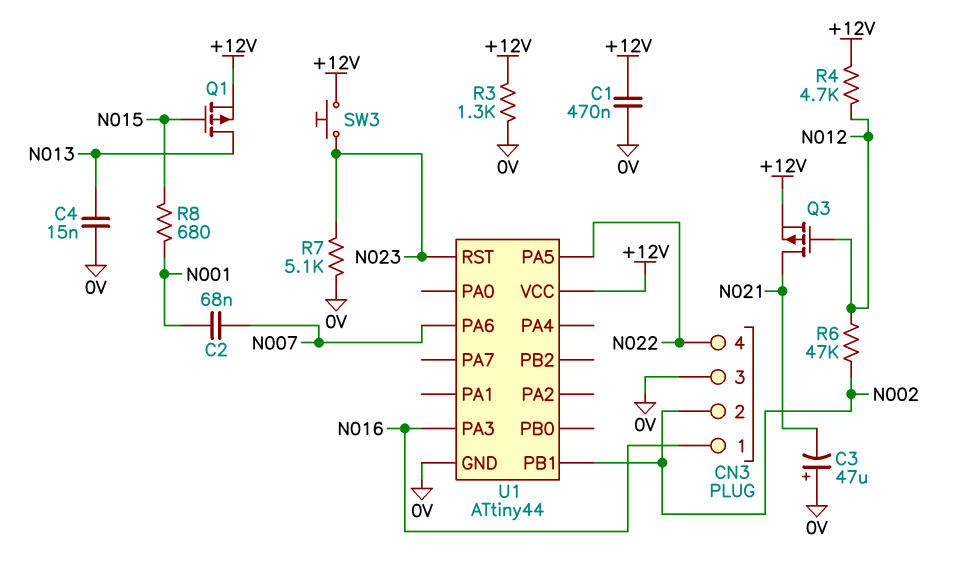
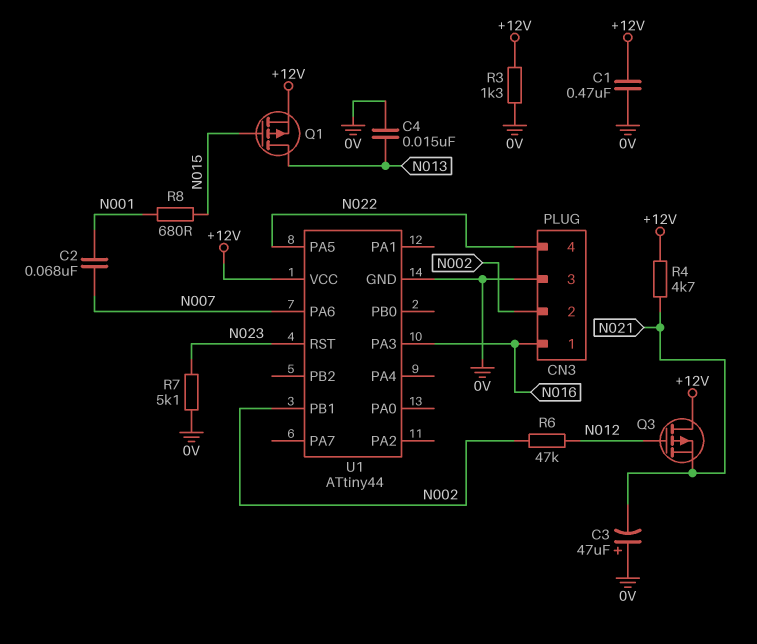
Q3: PMOS (G N012, D N021, S +12V) -> PMOS (G N012, D +12V, S N021)
R4: 4.7k (+12V, N012) -> 4.7k (+12V, N021)
SW3: button (+12V, N023) -> none

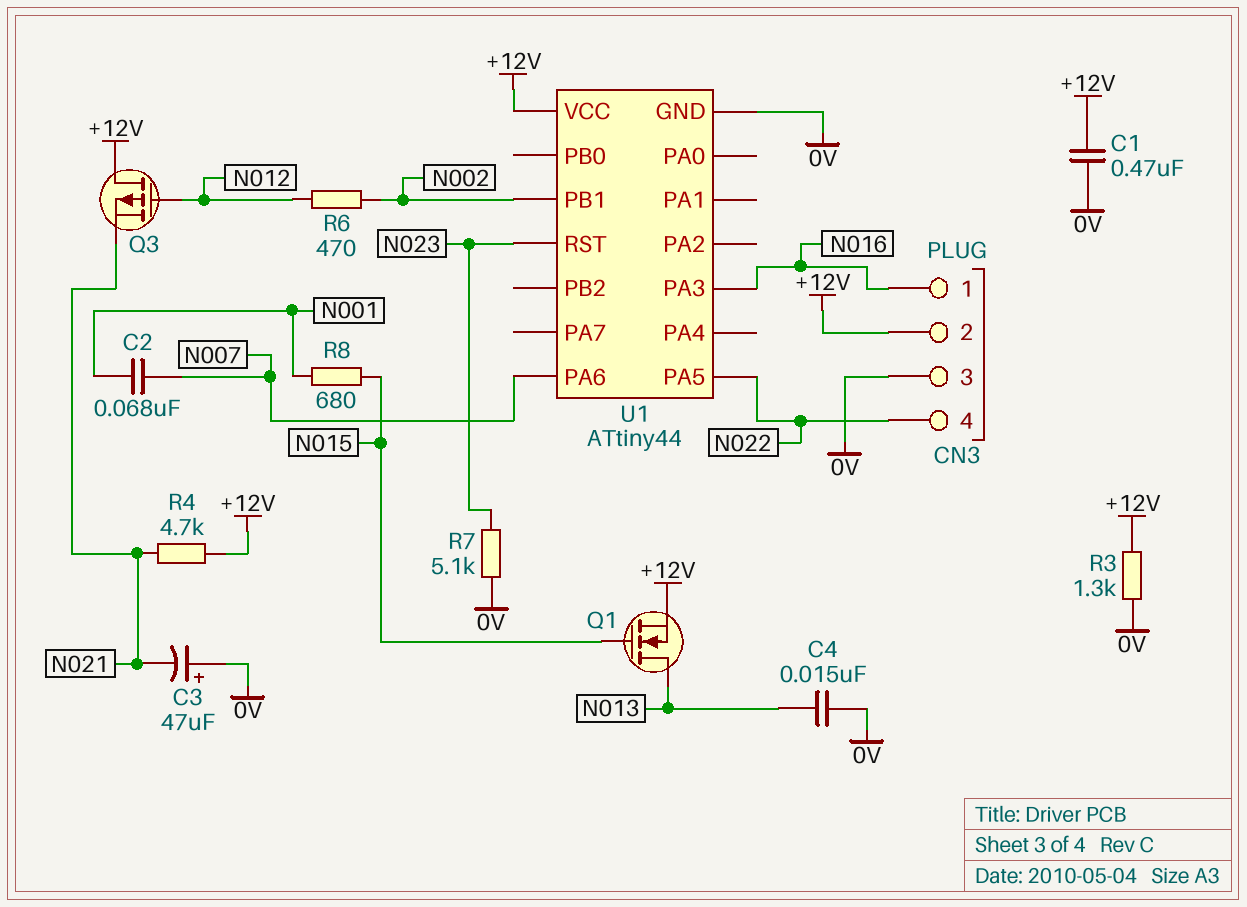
CN3 pin 2: N002 -> +12V
Q1: PMOS (G N015, D N013, S +12V) -> NMOS (G N015, D N013, S +12V)
R6: 47k (N002, N012) -> 470 (N002, N012)

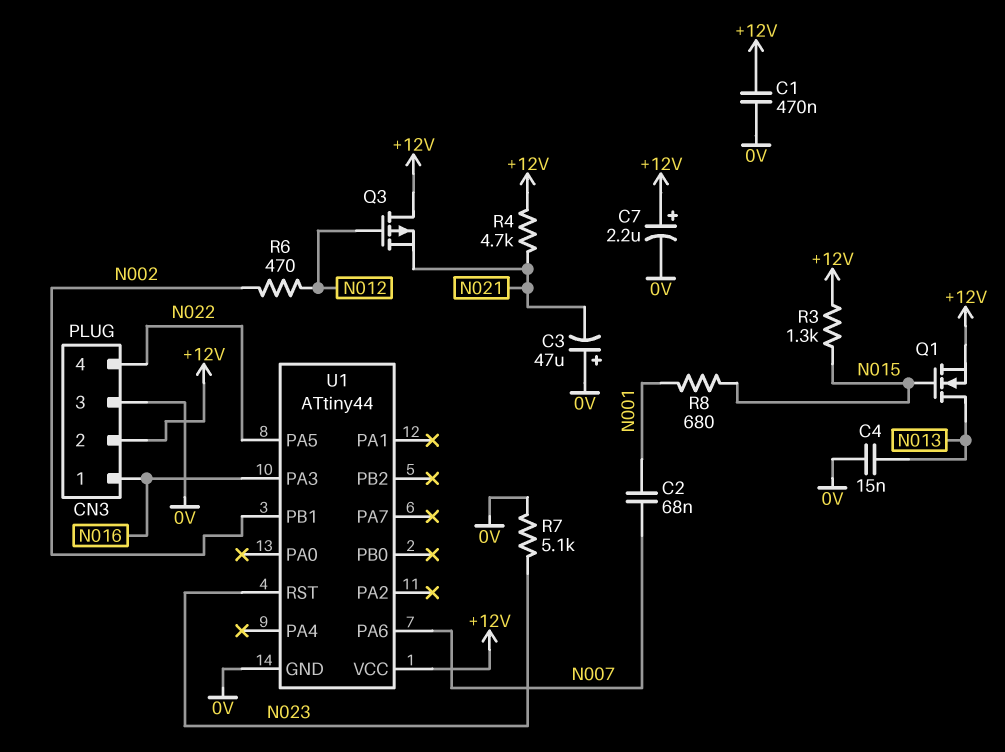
C7: none -> 2.2uF (plus +12V, minus 0V)
R3: 1.3k (+12V, 0V) -> 1.3k (+12V, N015)

